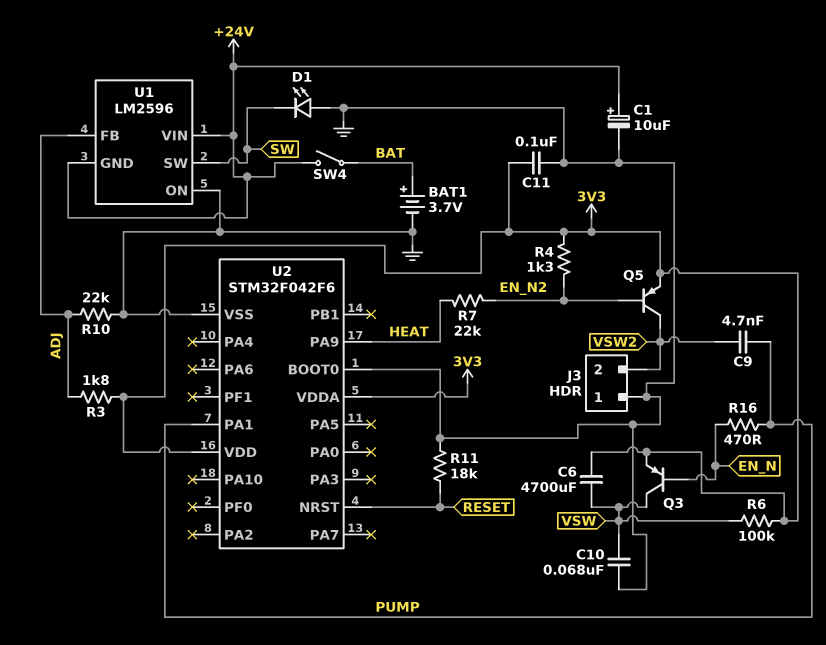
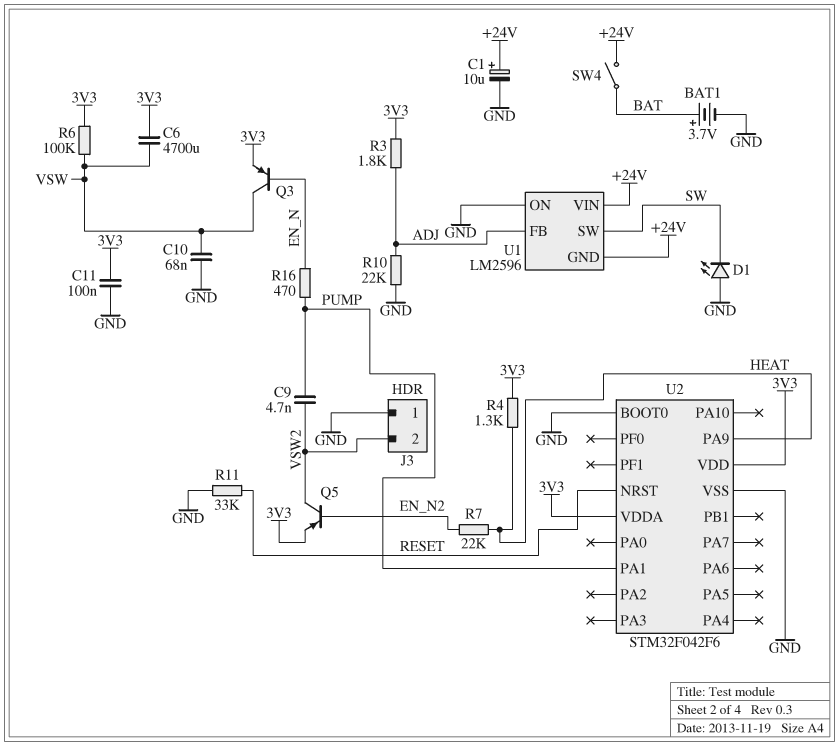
R4: 1.3k (3V3, EN_N2) -> 1.3k (3V3, HEAT)
R11: 18k (GND, RESET) -> 33k (GND, RESET)

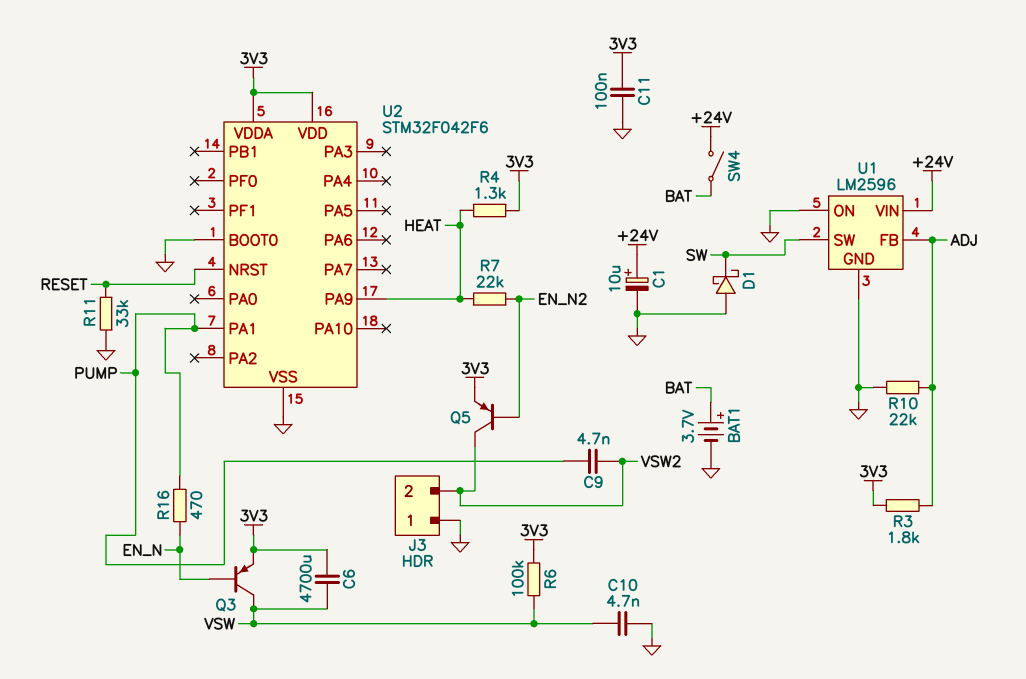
C10: 68nF (GND, VSW) -> 4.7nF (GND, VSW)
D1: LED (A GND, K SW) -> schottky (A GND, K SW)
U1 pin GND: +24V -> GND

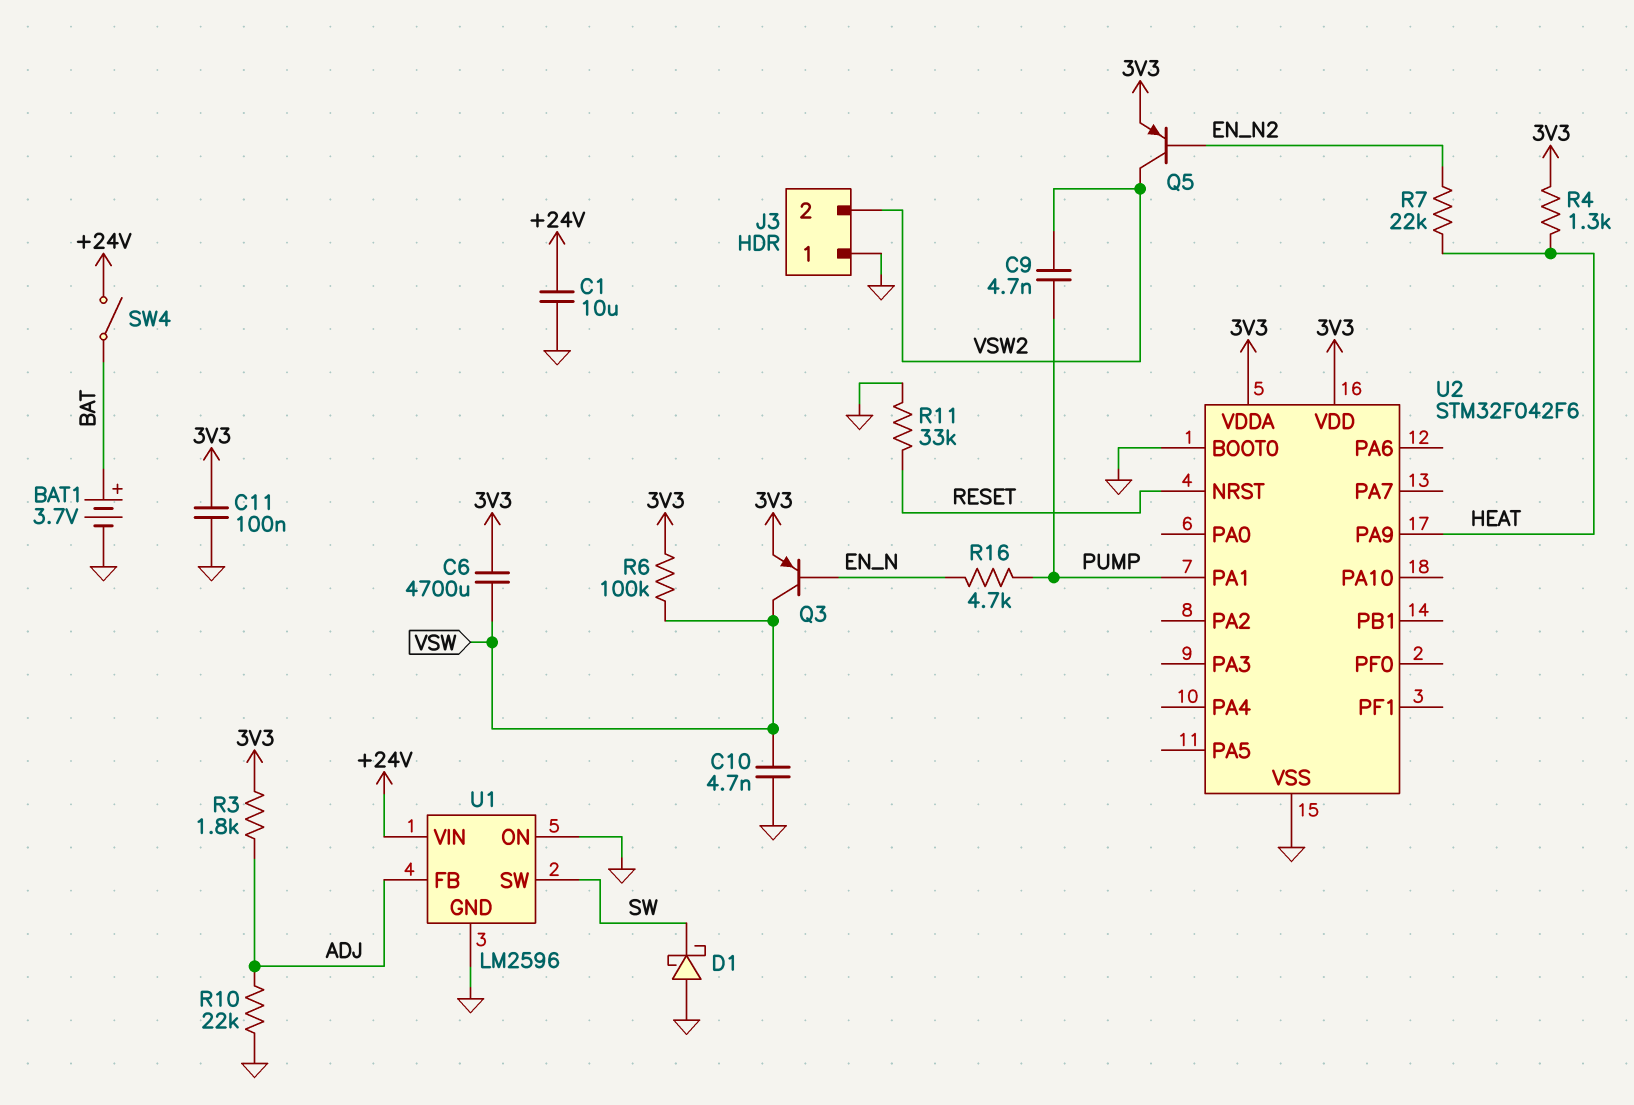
C1: 10uF (plus +24V, minus GND) -> 10uF (+24V, GND)
R16: 470 (EN_N, PUMP) -> 4.7k (EN_N, PUMP)

